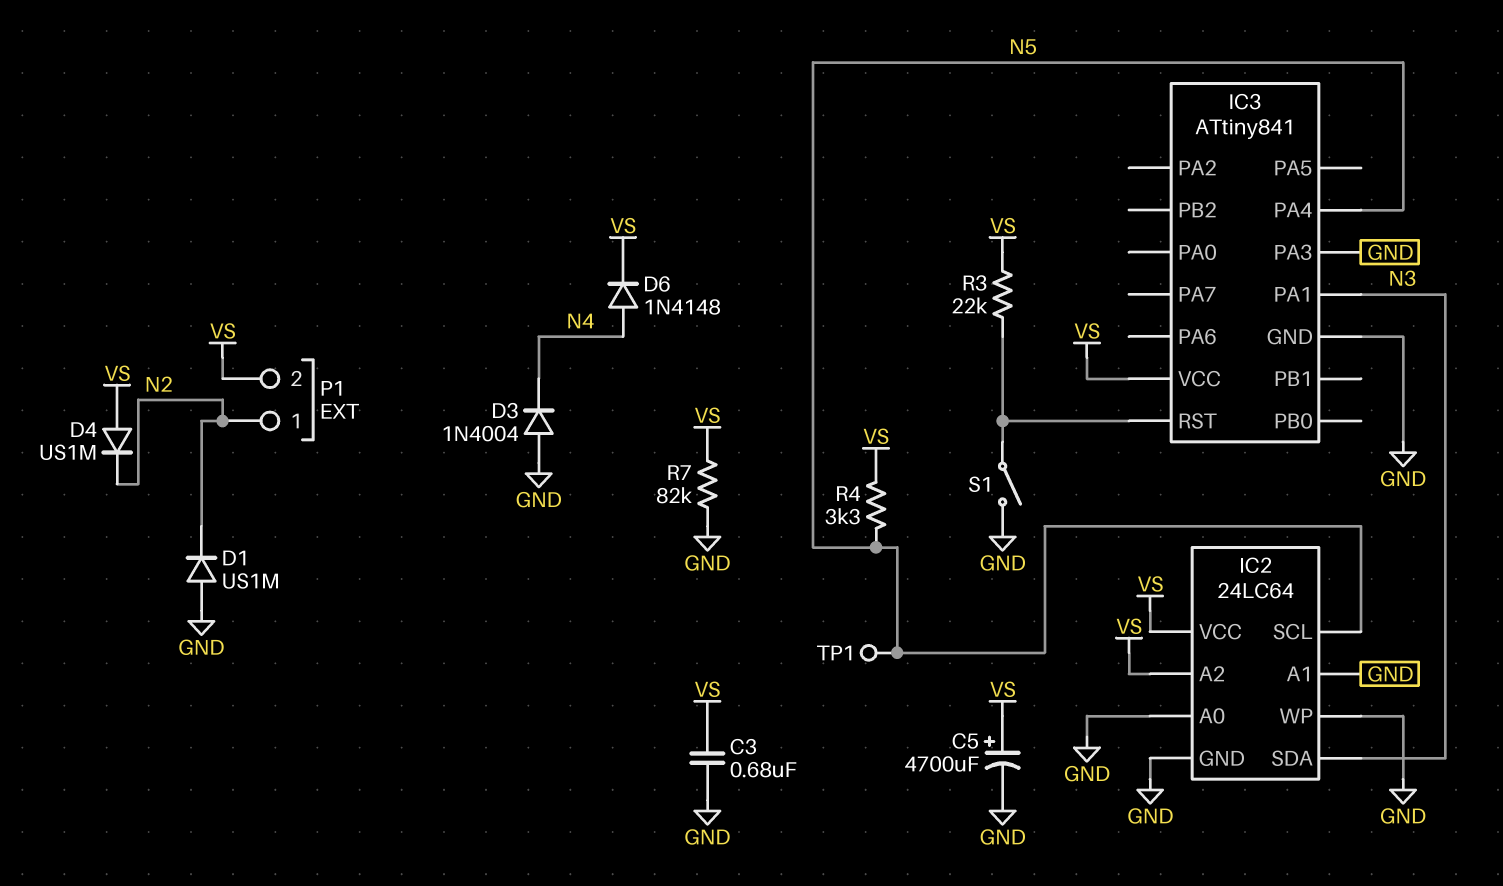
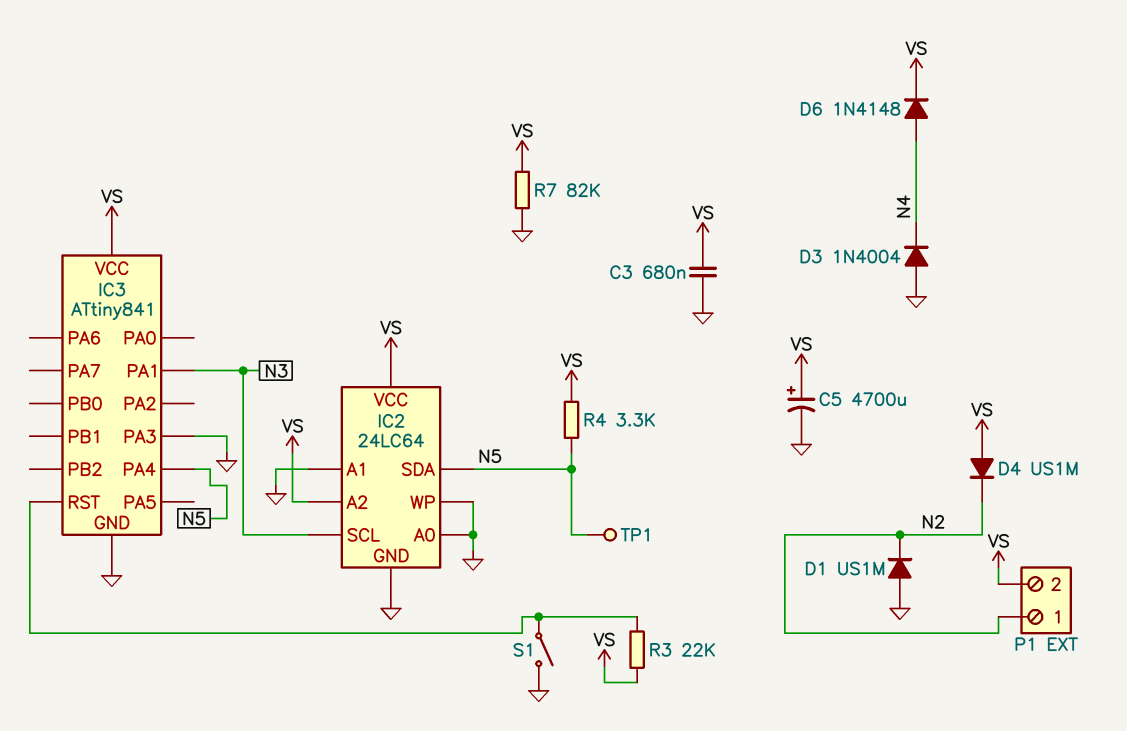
IC2 pin SCL: N5 -> N3
IC2 pin SDA: N3 -> N5

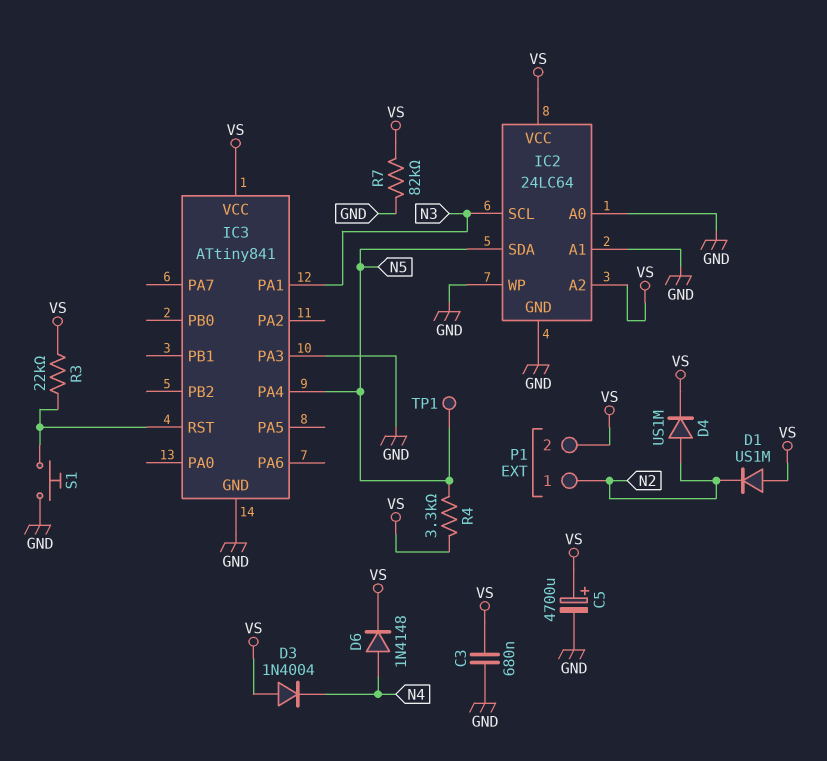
D1: diode US1M (A GND, K N2) -> diode US1M (A VS, K N2)
D3: diode 1N4004 (A GND, K N4) -> diode 1N4004 (A VS, K N4)
D4: diode US1M (A VS, K N2) -> diode US1M (A N2, K VS)
S1: switch (GND, IC3/RST) -> button (GND, IC3/RST)

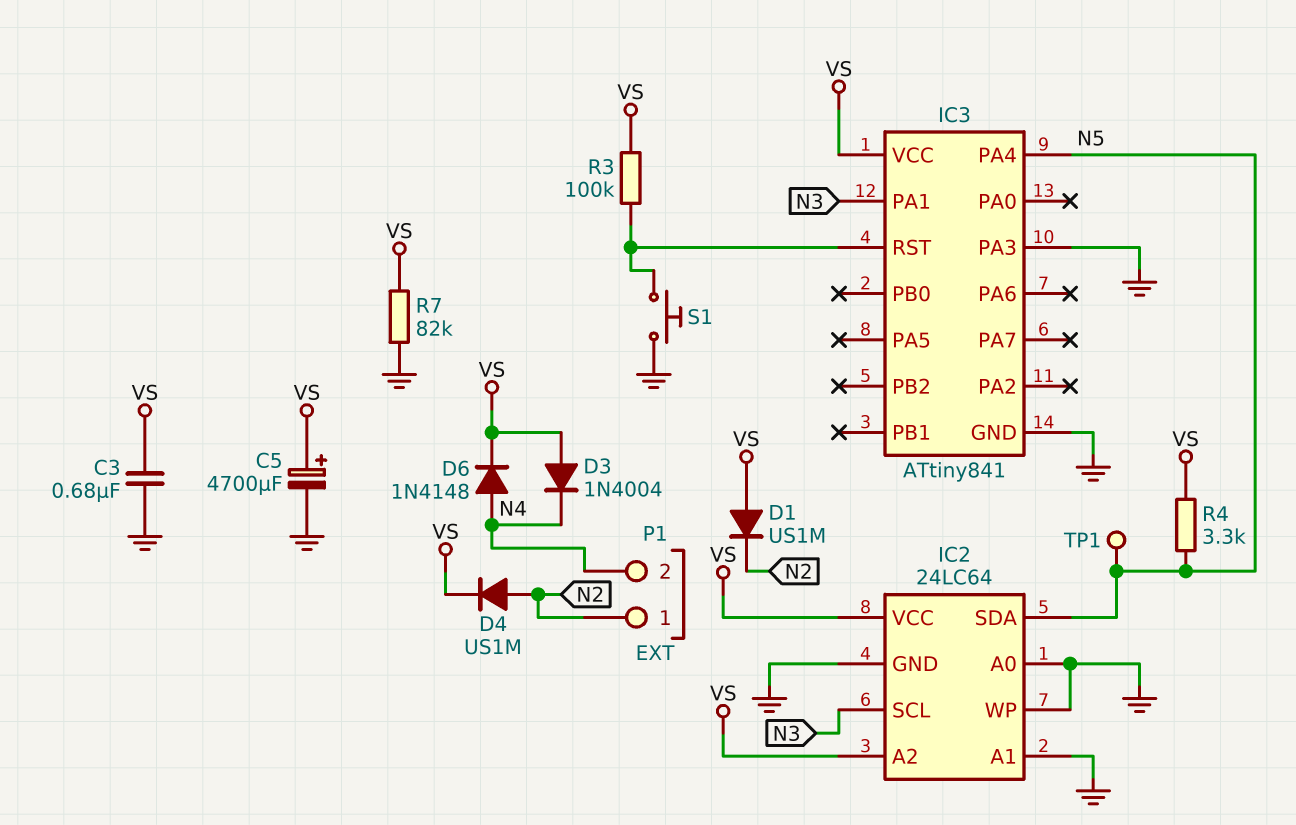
P1 pin 2: VS -> N4
R3: 22k (IC3/RST, VS) -> 100k (IC3/RST, VS)

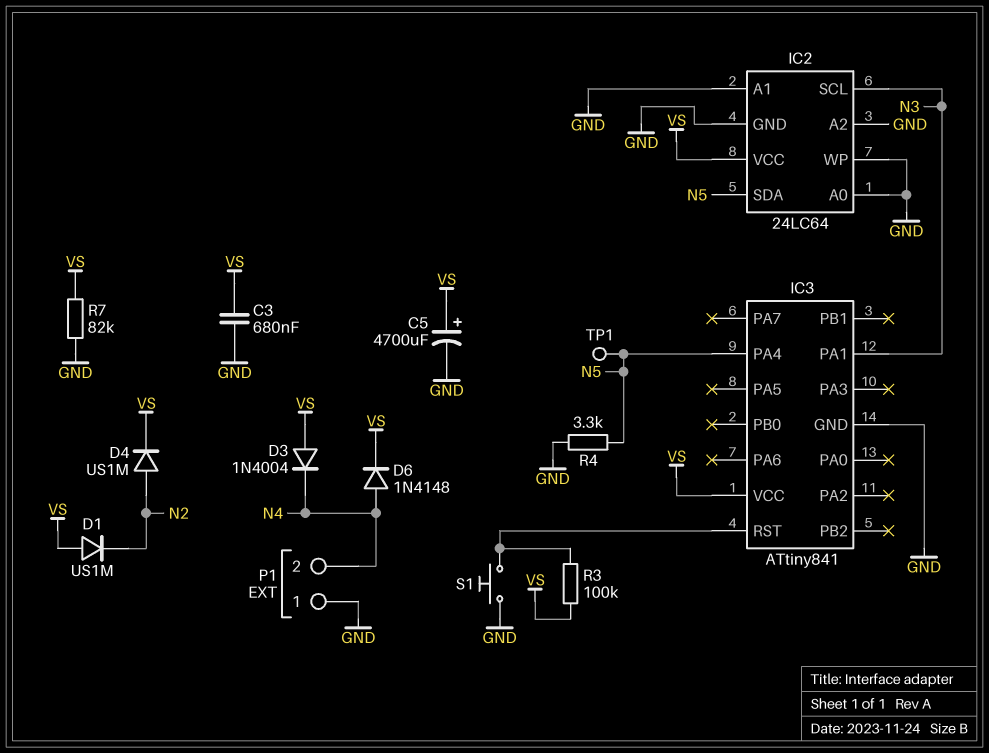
IC2 pin A2: VS -> GND
IC3 pin PA3: GND -> none
P1 pin 1: N2 -> GND
R4: 3.3k (N5, VS) -> 3.3k (GND, N5)

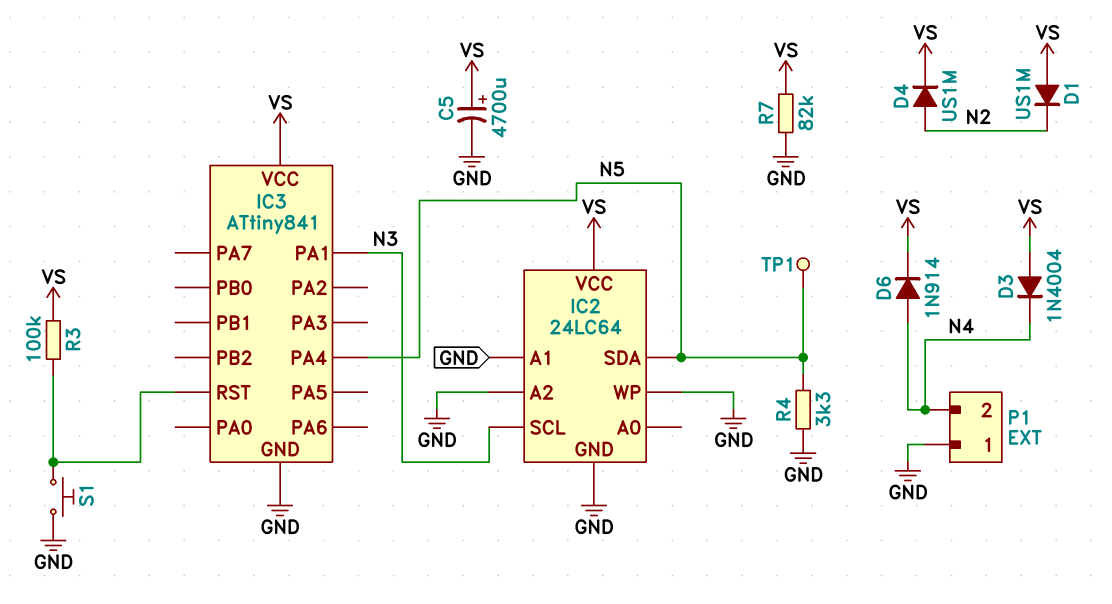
C3: 680nF (GND, VS) -> none
D6: diode 1N4148 (A N4, K VS) -> diode 1N914 (A N4, K VS)
IC2 pin A0: GND -> none

